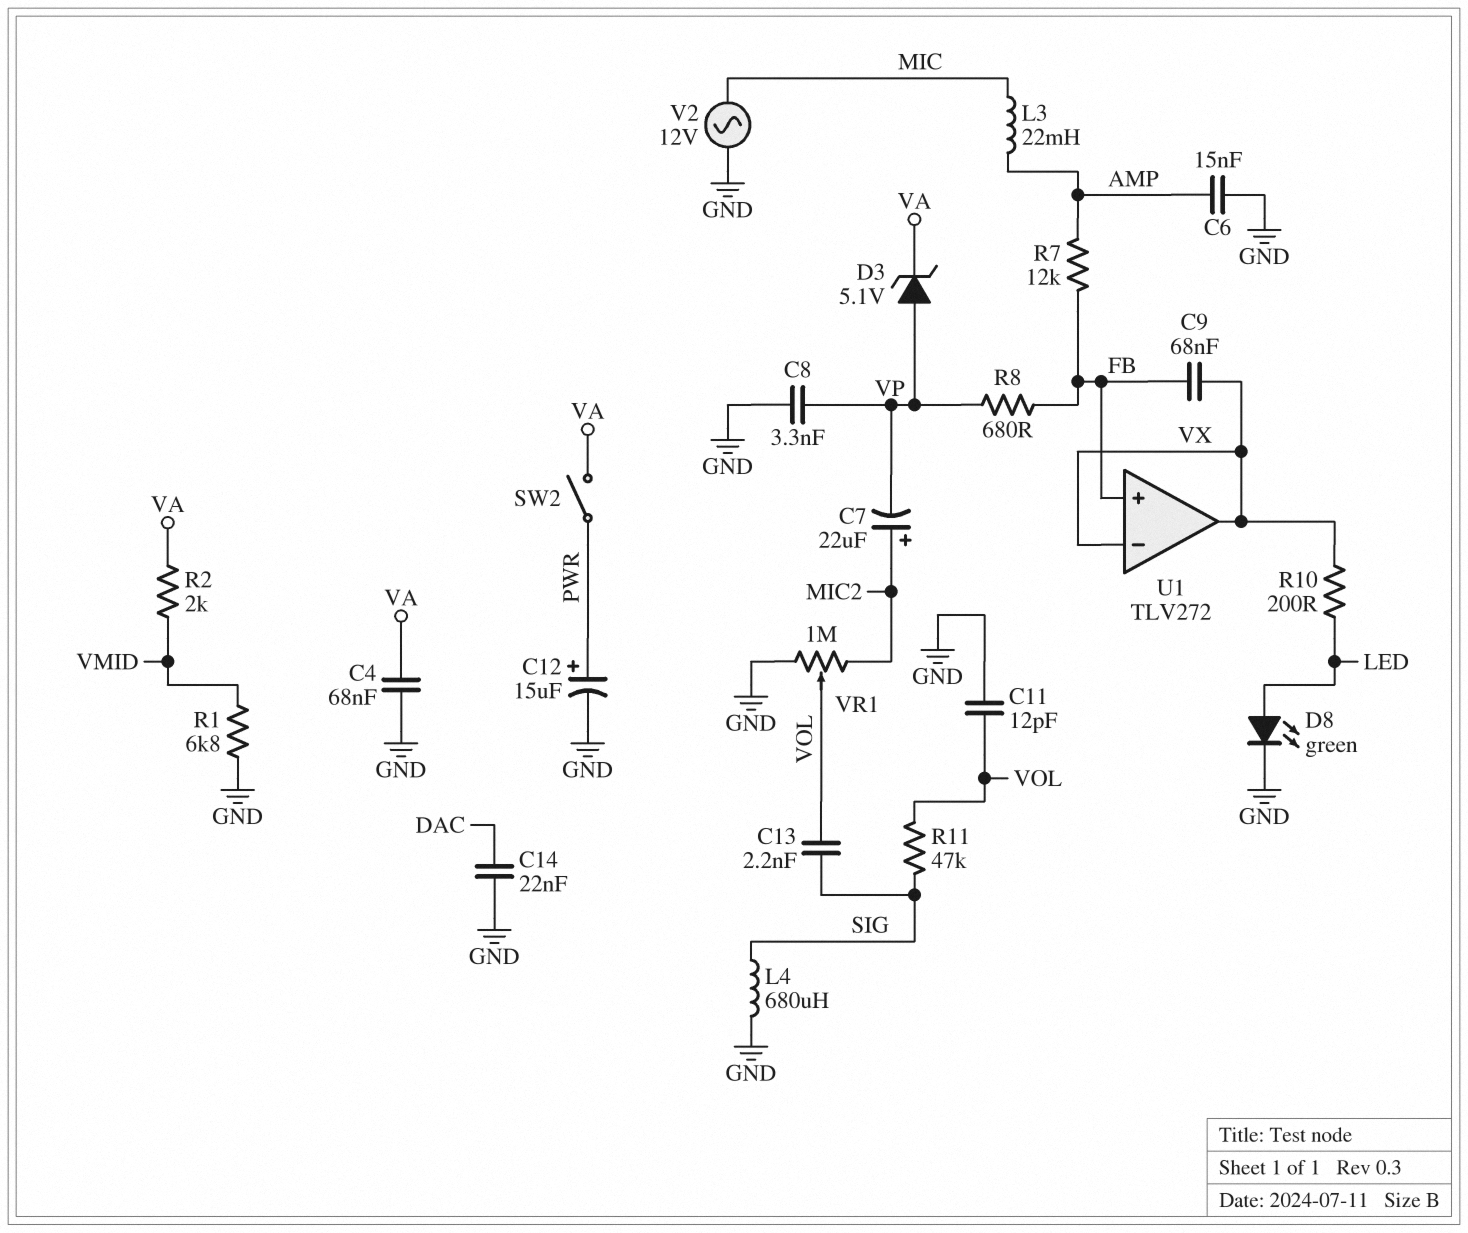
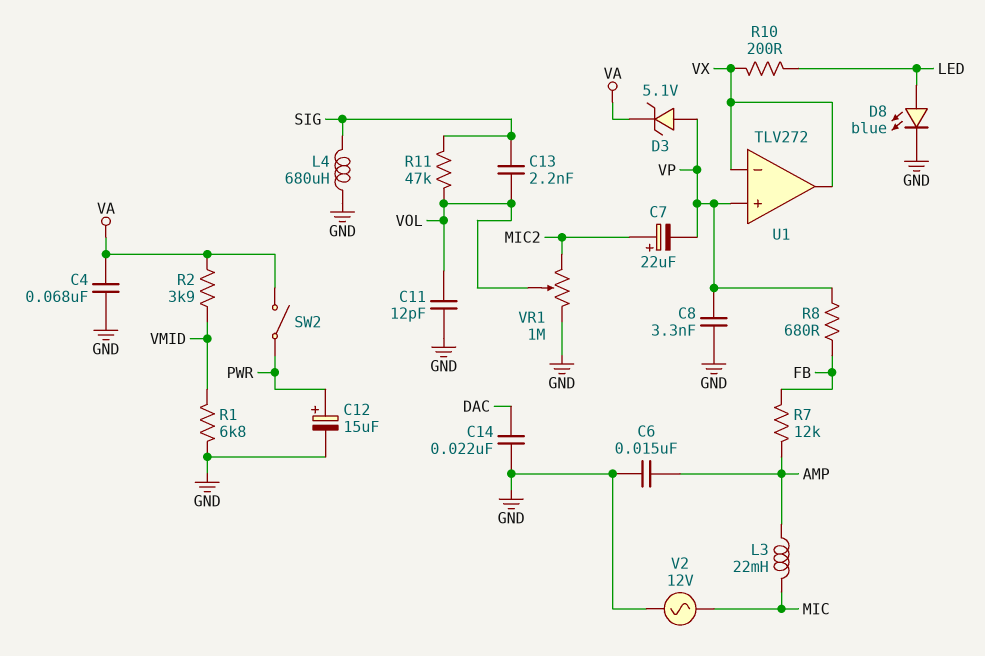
C9: 68nF (FB, VX) -> none
D8: LED green (A LED, K GND) -> LED blue (A LED, K GND)
R2: 2k (VA, VMID) -> 3.9k (VA, VMID)
U1 pin in+: FB -> VP

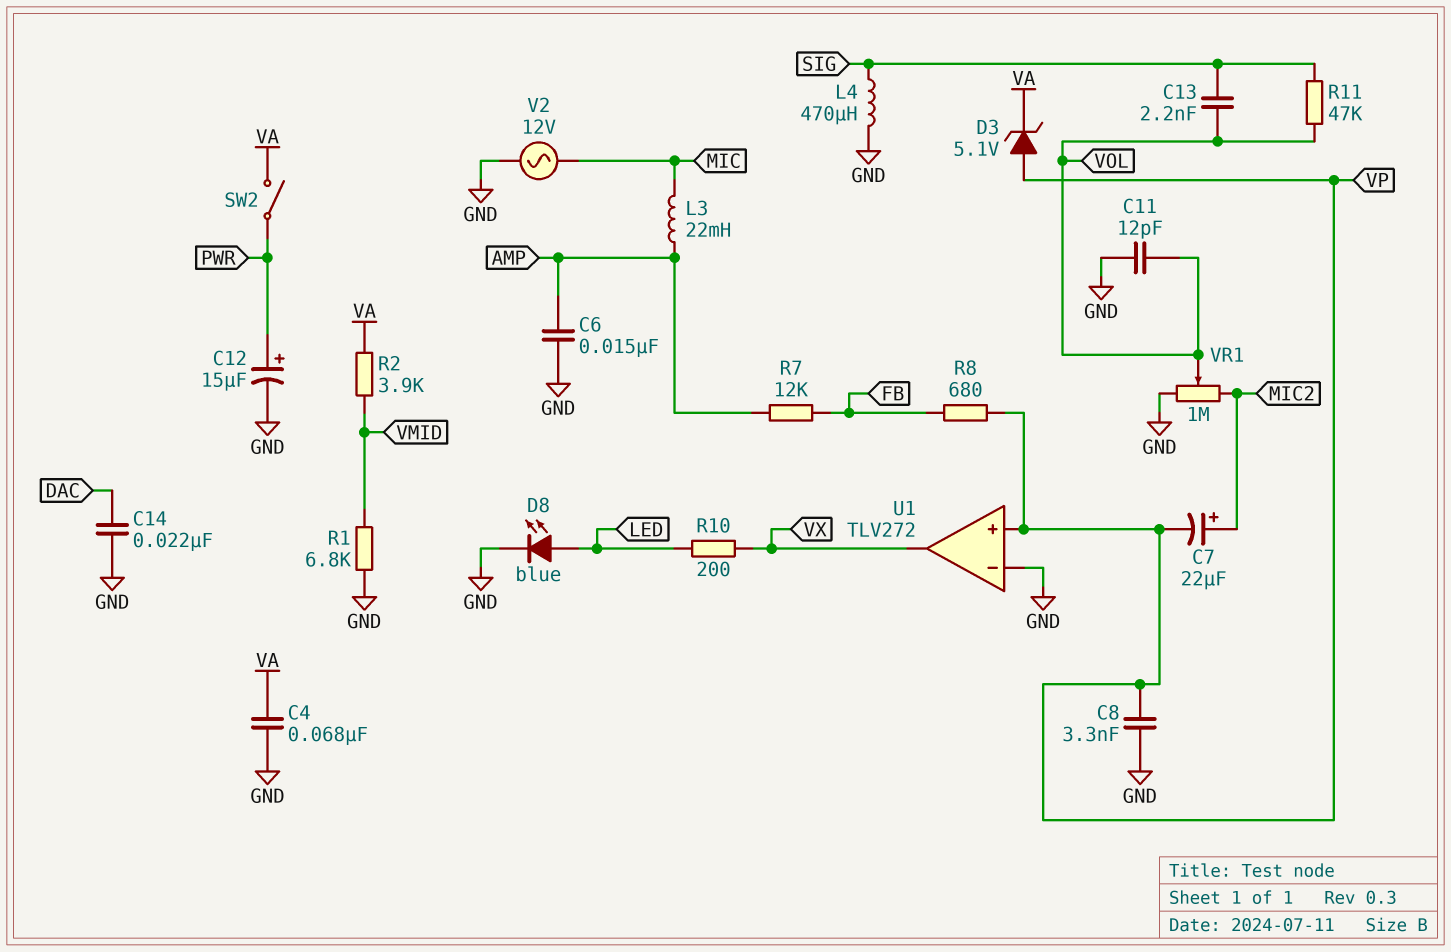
L4: 680uH (GND, SIG) -> 470uH (GND, SIG)
U1 pin in-: VX -> GND

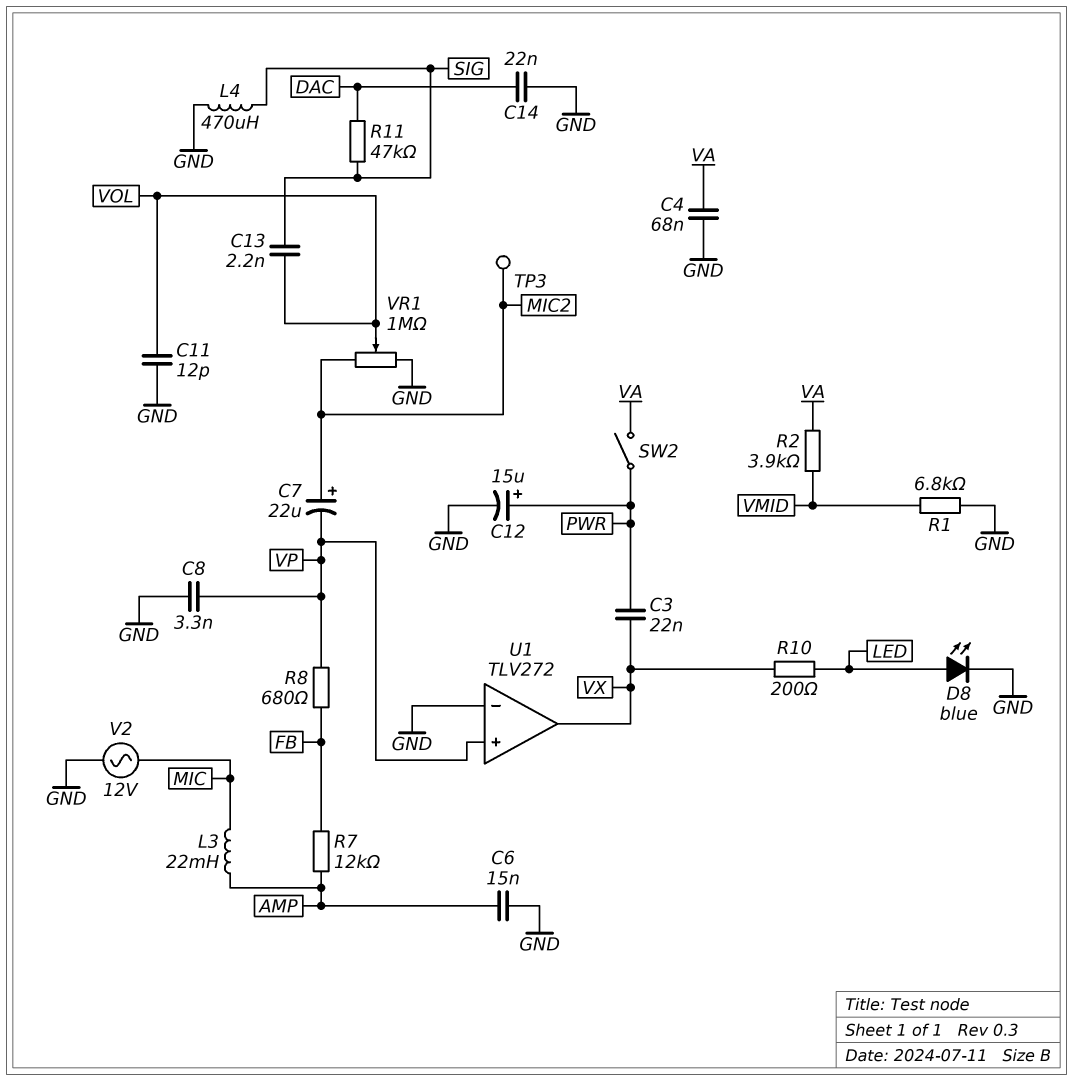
C3: none -> 22nF (PWR, VX)
D3: zener 5.1V (A VP, K VA) -> none
R11: 47k (SIG, VOL) -> 47k (DAC, SIG)
TP3: none -> test point (MIC2)

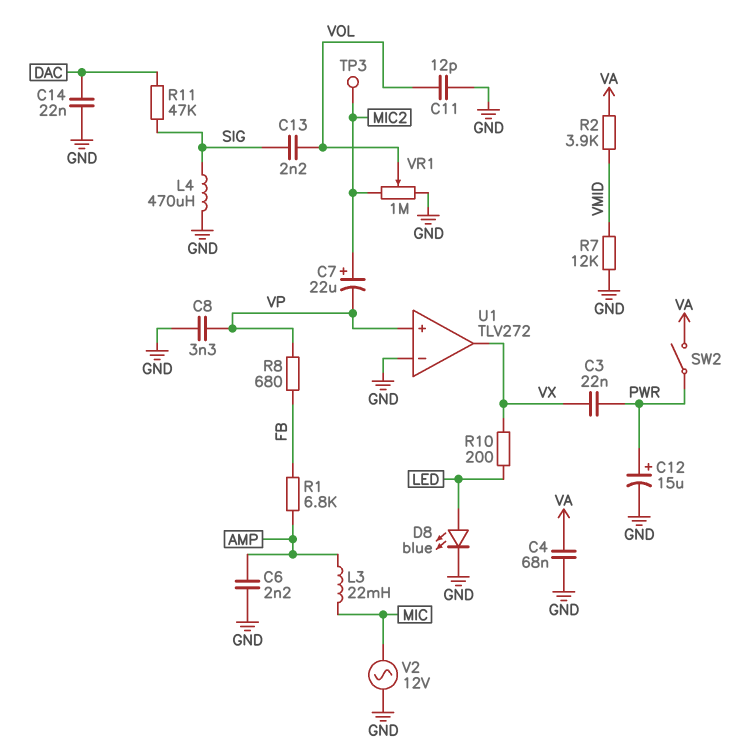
C6: 15nF (AMP, GND) -> 2.2nF (AMP, GND)
R1: 6.8k (GND, VMID) -> 6.8k (AMP, FB)
R7: 12k (AMP, FB) -> 12k (GND, VMID)

